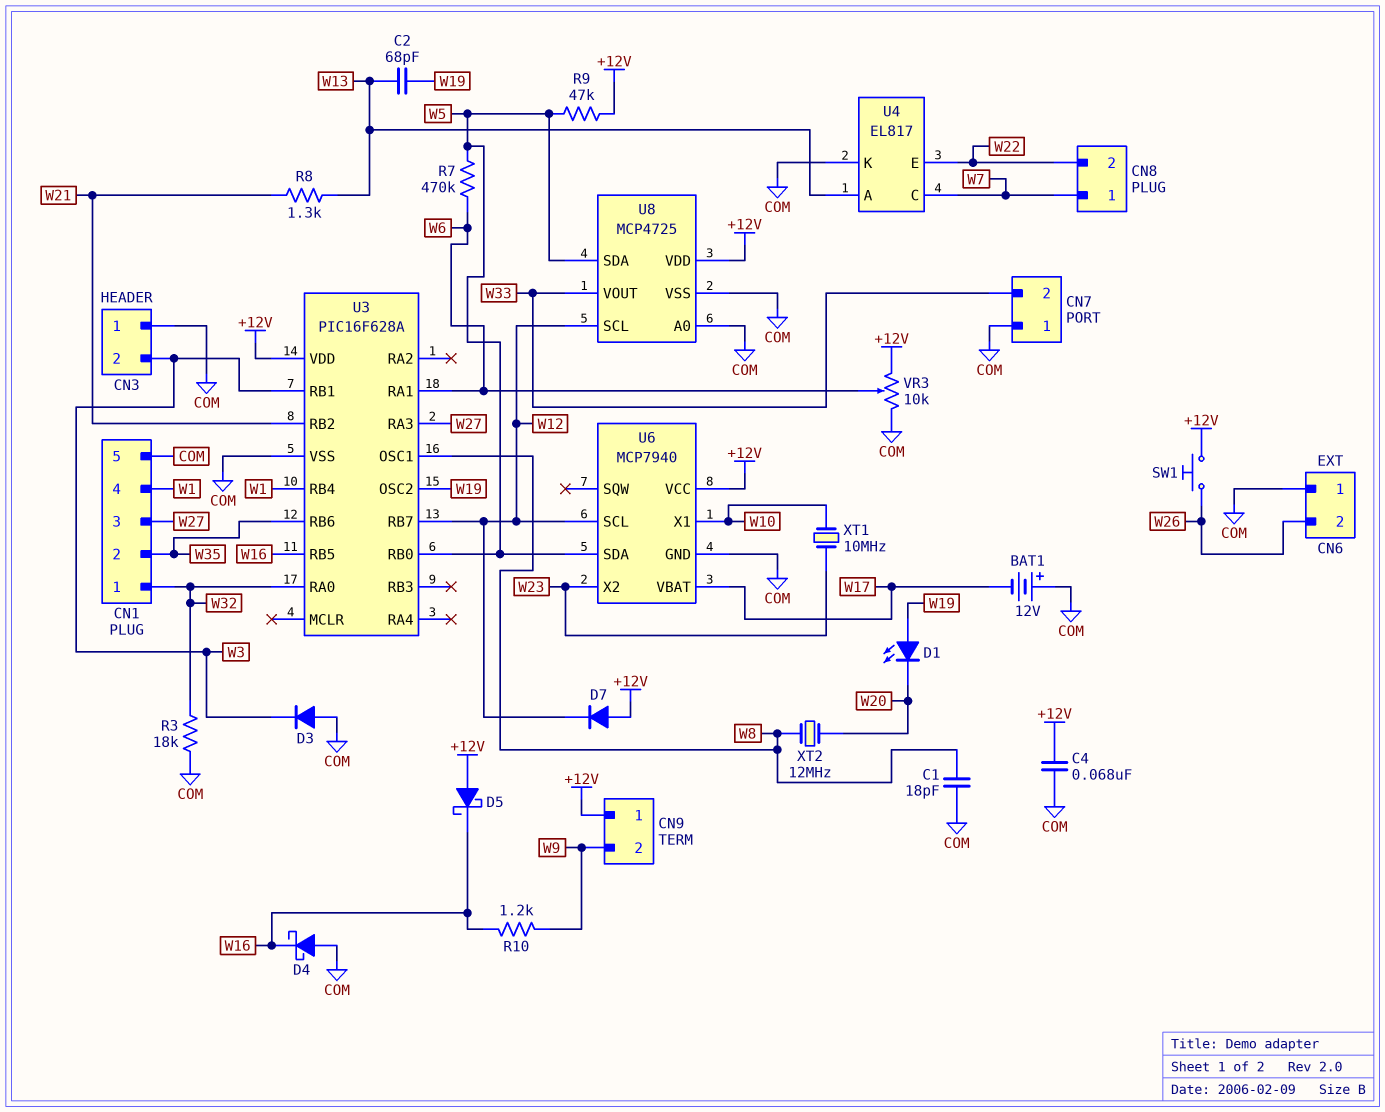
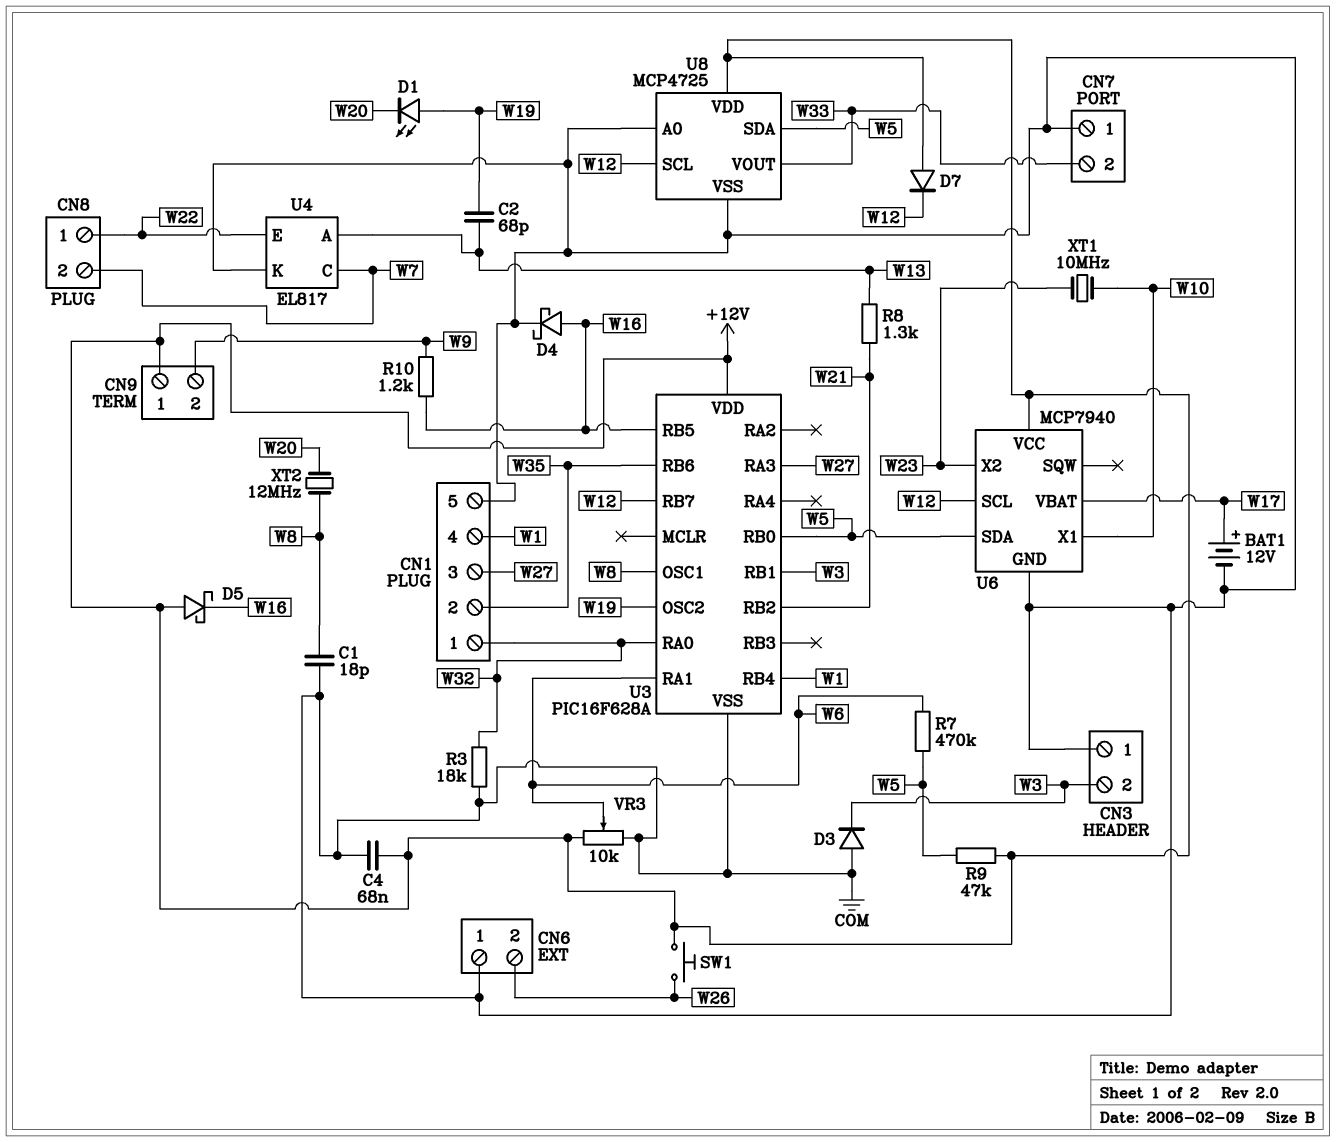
BAT1: 12V (plus COM, minus W17) -> 12V (plus W17, minus COM)
CN8 pin 1: W7 -> W22
CN8 pin 2: W22 -> W7
D4: schottky (A COM, K W16) -> schottky (A W16, K COM)

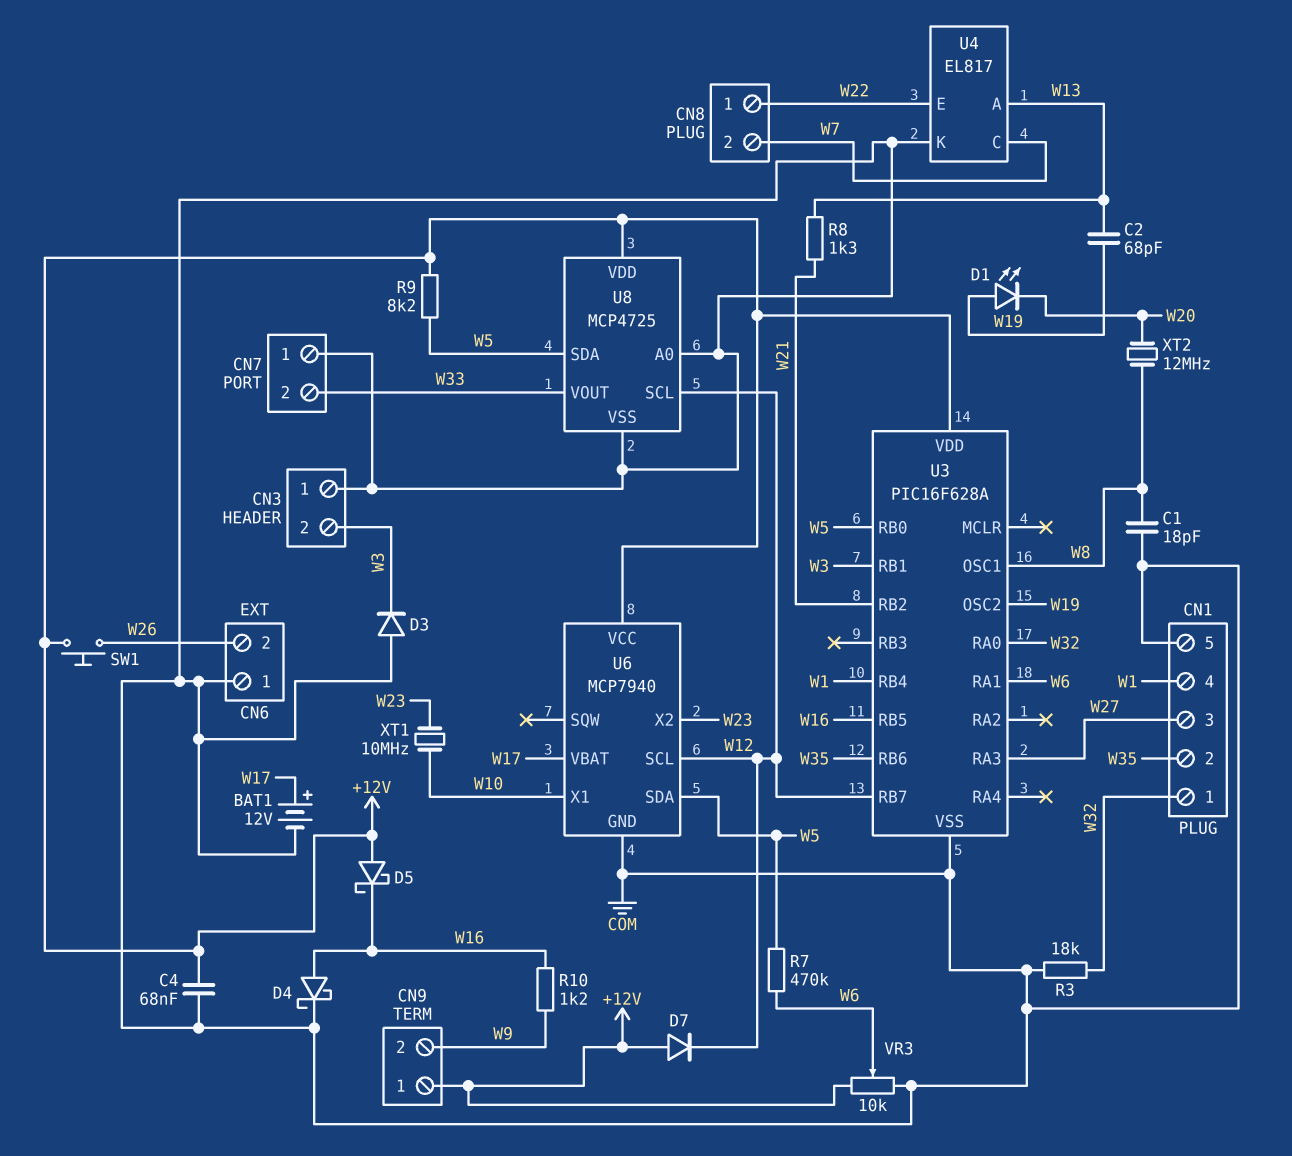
R9: 47k (+12V, W5) -> 8.2k (+12V, W5)

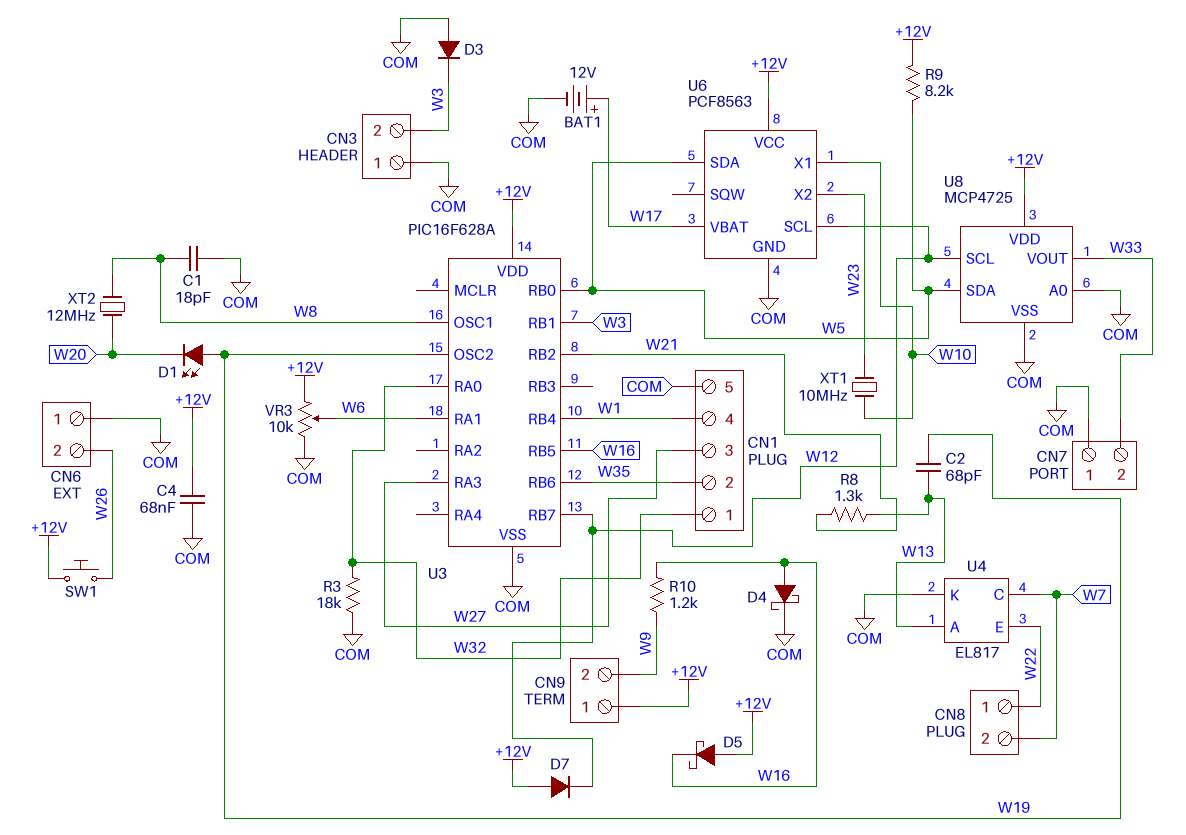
R7: 470k (W5, W6) -> none
U6: MCP7940 -> PCF8563

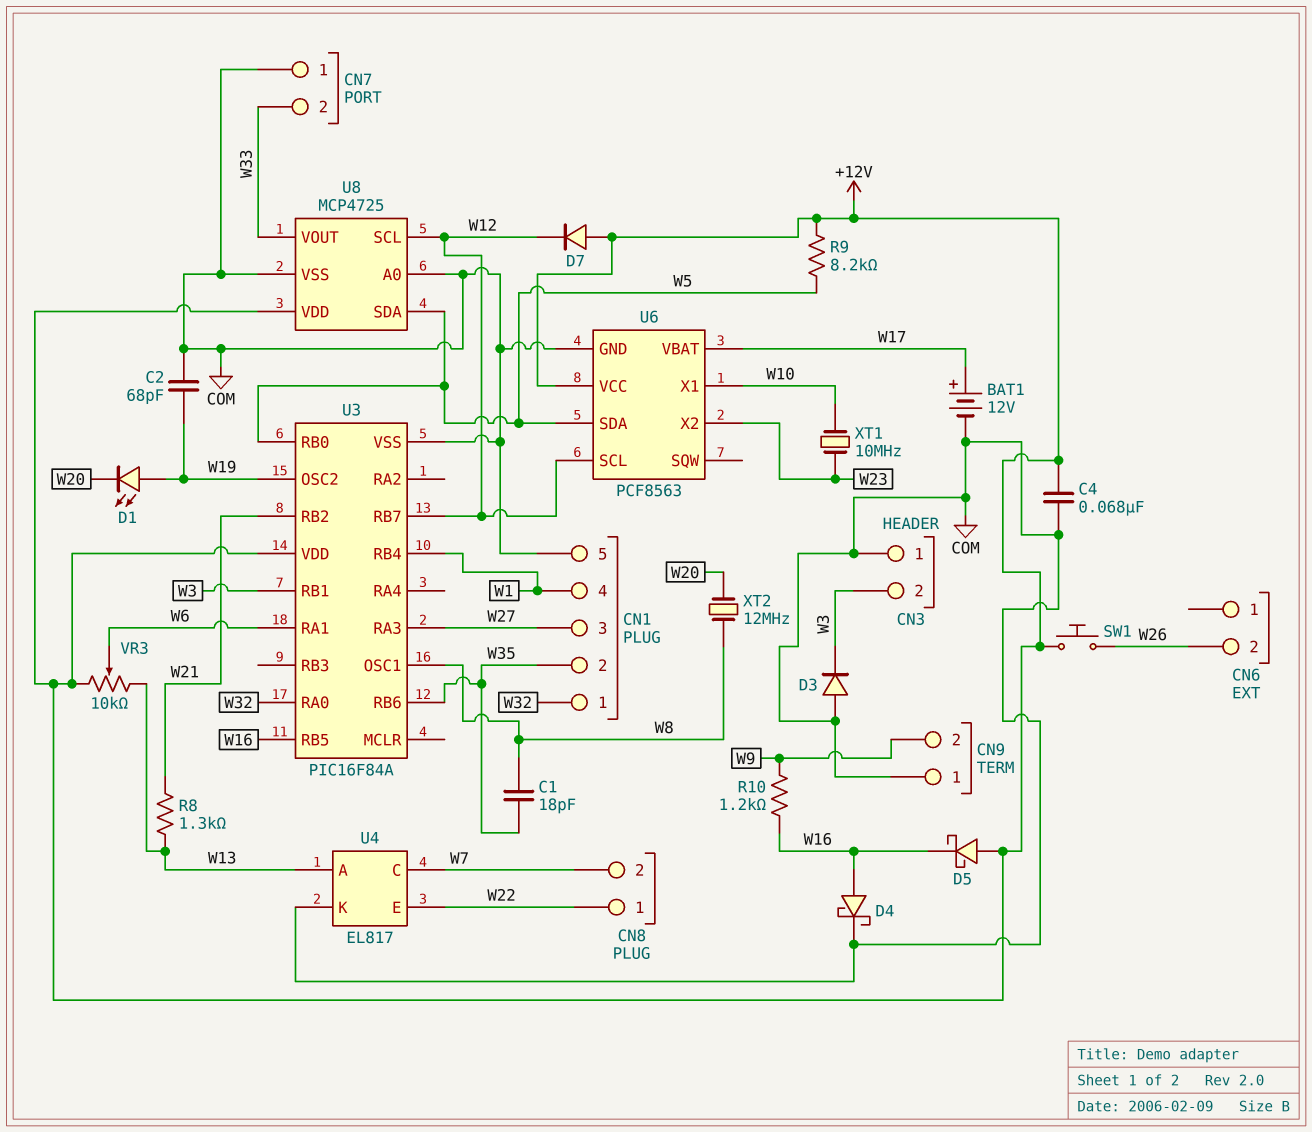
C1: 18pF (COM, W8) -> 18pF (W8, W35)
C2: 68pF (W13, W19) -> 68pF (COM, W19)
CN6 pin 1: COM -> none
CN9 pin 1: +12V -> COM
R3: 18k (COM, W32) -> none
U3: PIC16F628A -> PIC16F84A
VR3: 10k (+12V, COM, wiper W6) -> 10k (+12V, W13, wiper W6)

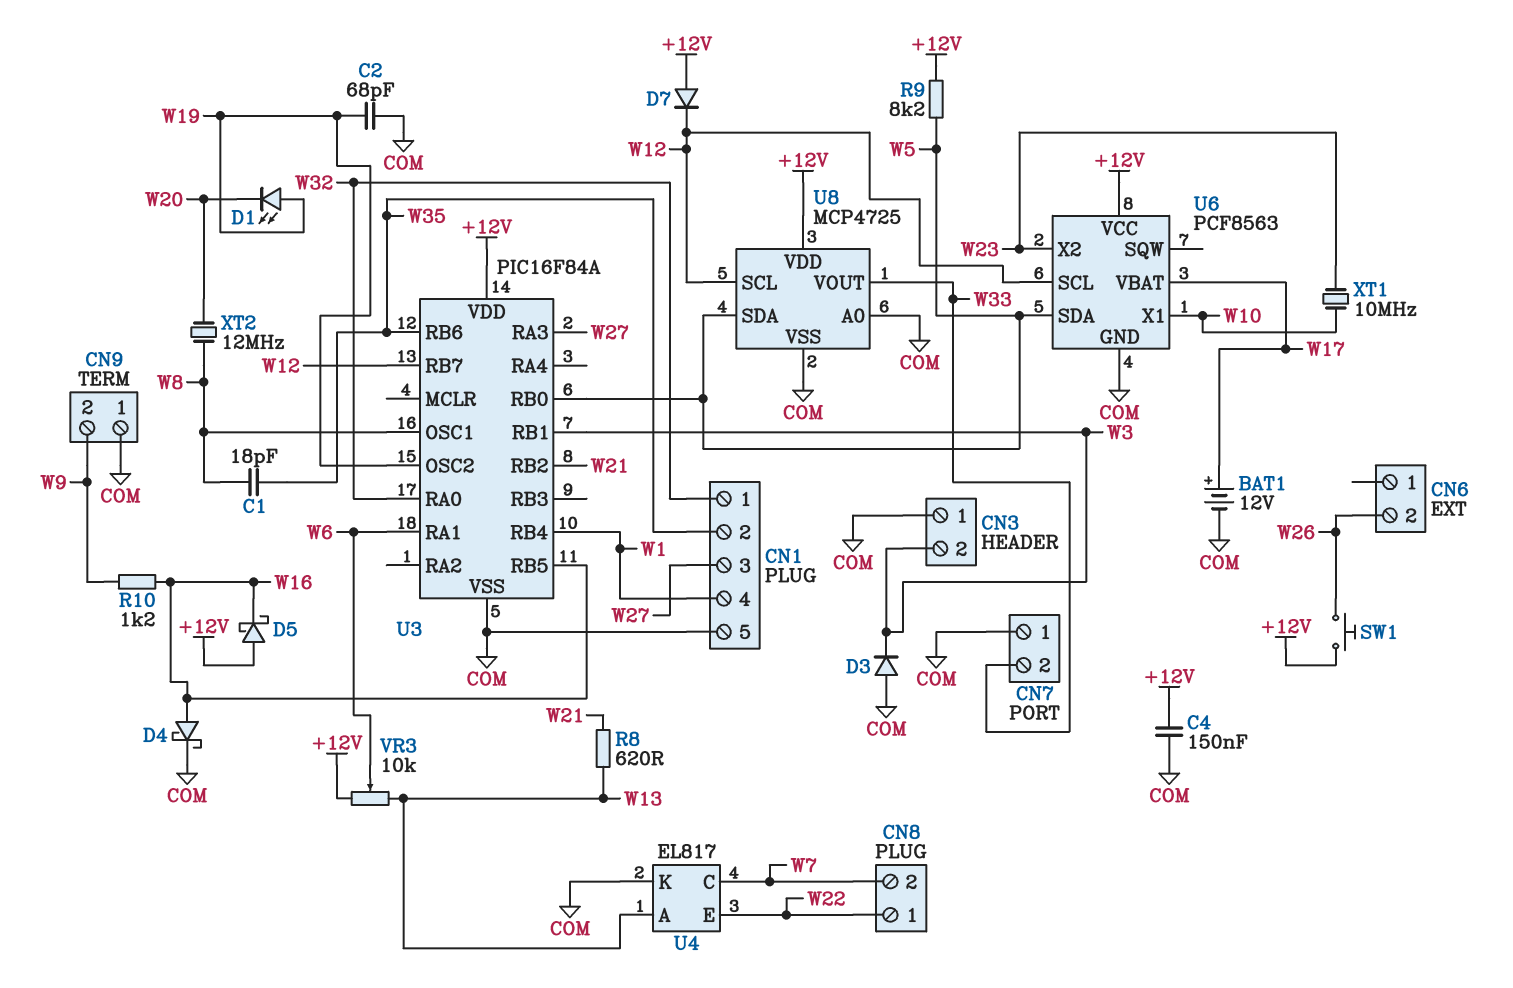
C4: 68nF (+12V, COM) -> 150nF (+12V, COM)
R8: 1.3k (W13, W21) -> 620 (W13, W21)

